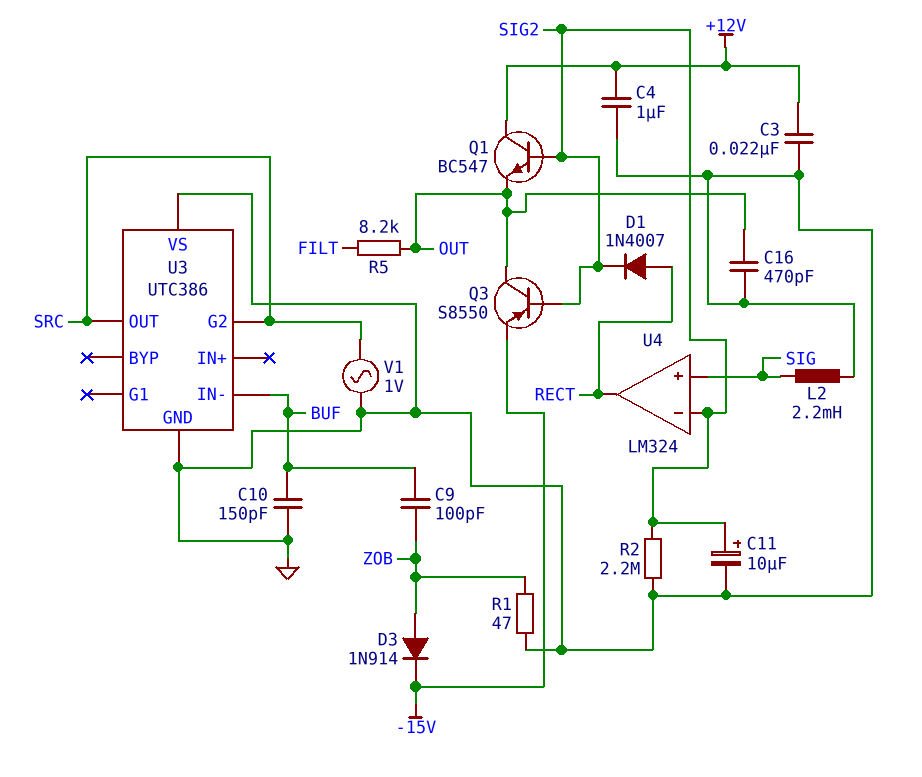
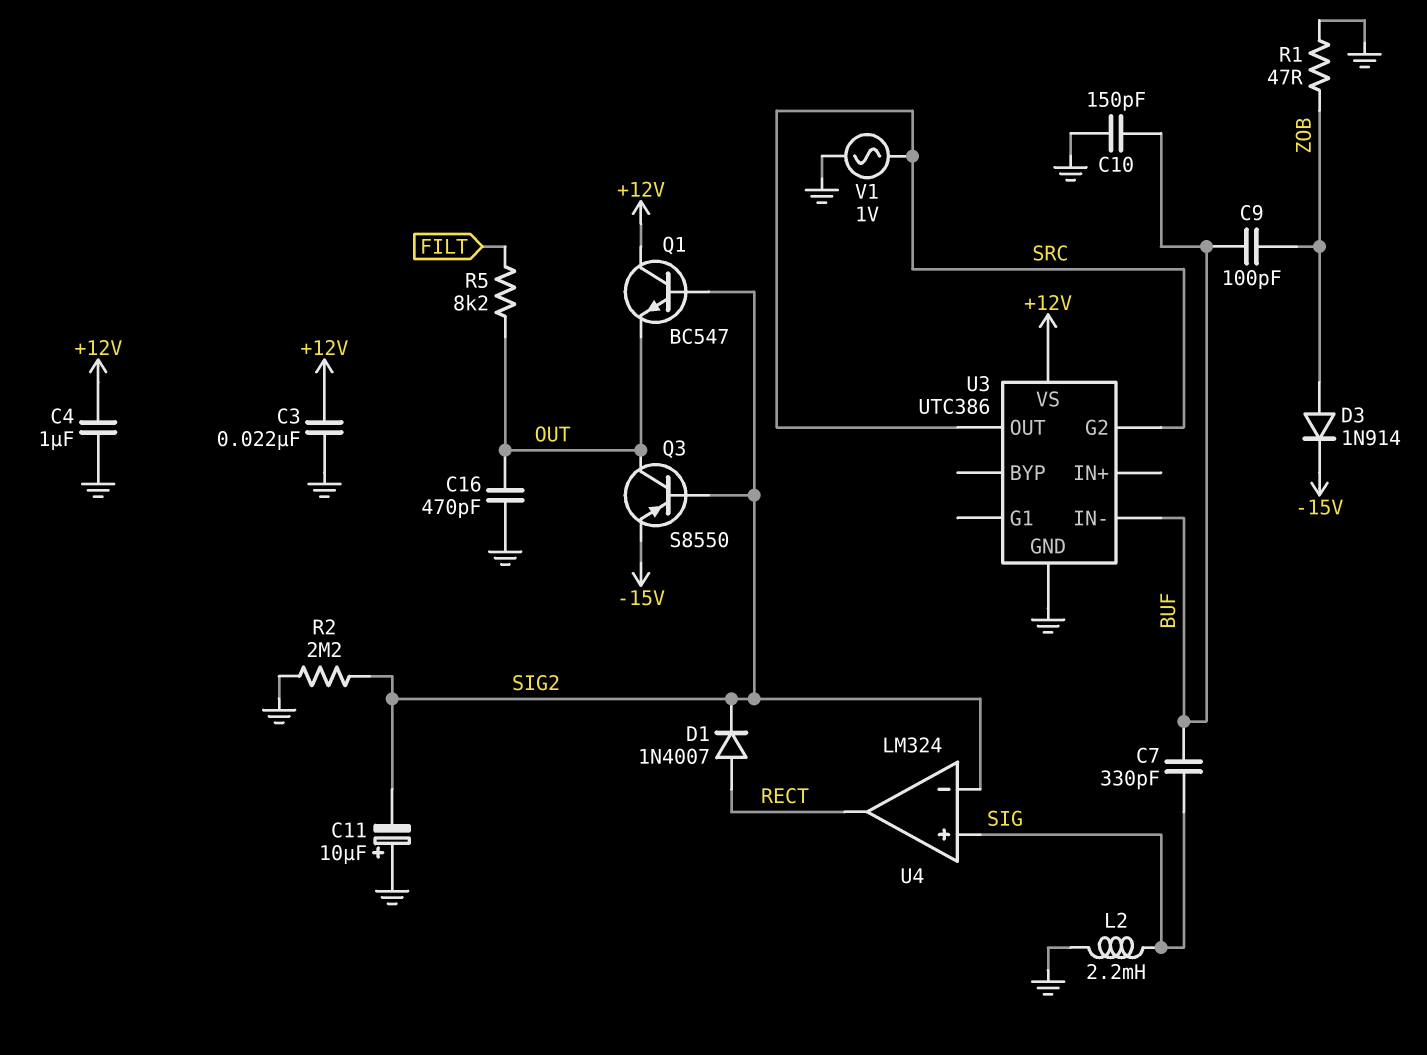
C7: none -> 330pF (BUF, SIG)
C11: 10uF (plus SIG2, minus GND) -> 10uF (plus GND, minus SIG2)
U3 pin VS: GND -> +12V

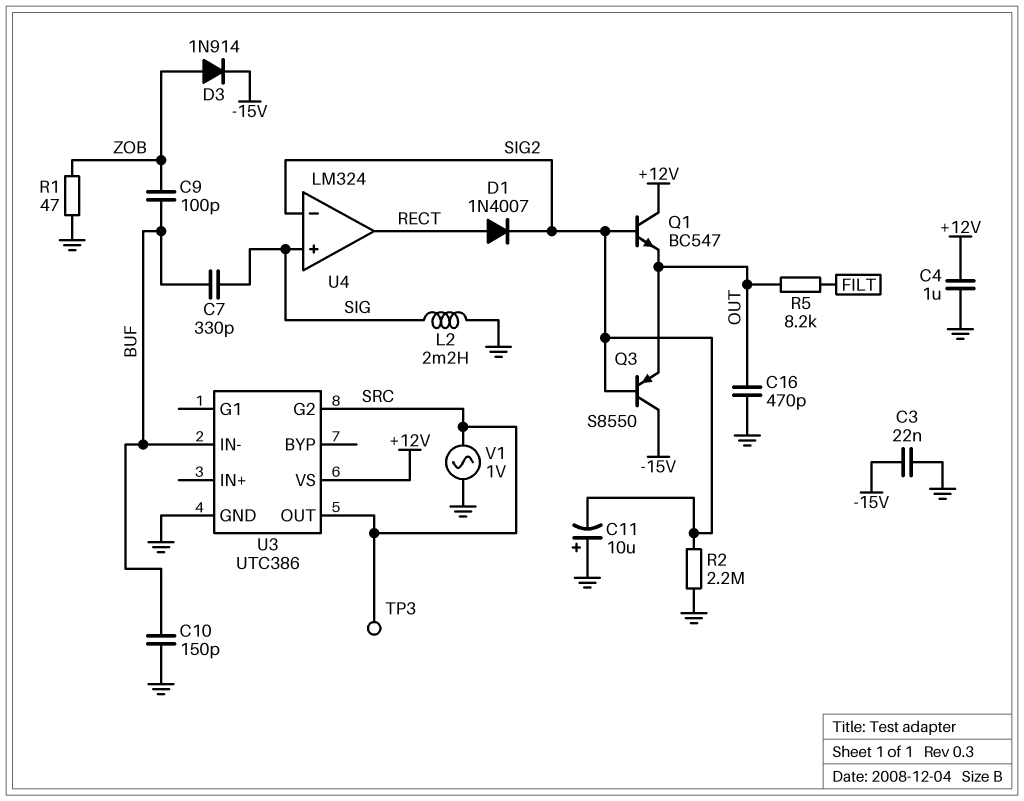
C3: 22nF (+12V, GND) -> 22nF (-15V, GND)
Q3: PNP S8550 (B SIG2, C OUT, E -15V) -> PNP S8550 (B SIG2, C -15V, E OUT)
TP3: none -> test point (SRC)

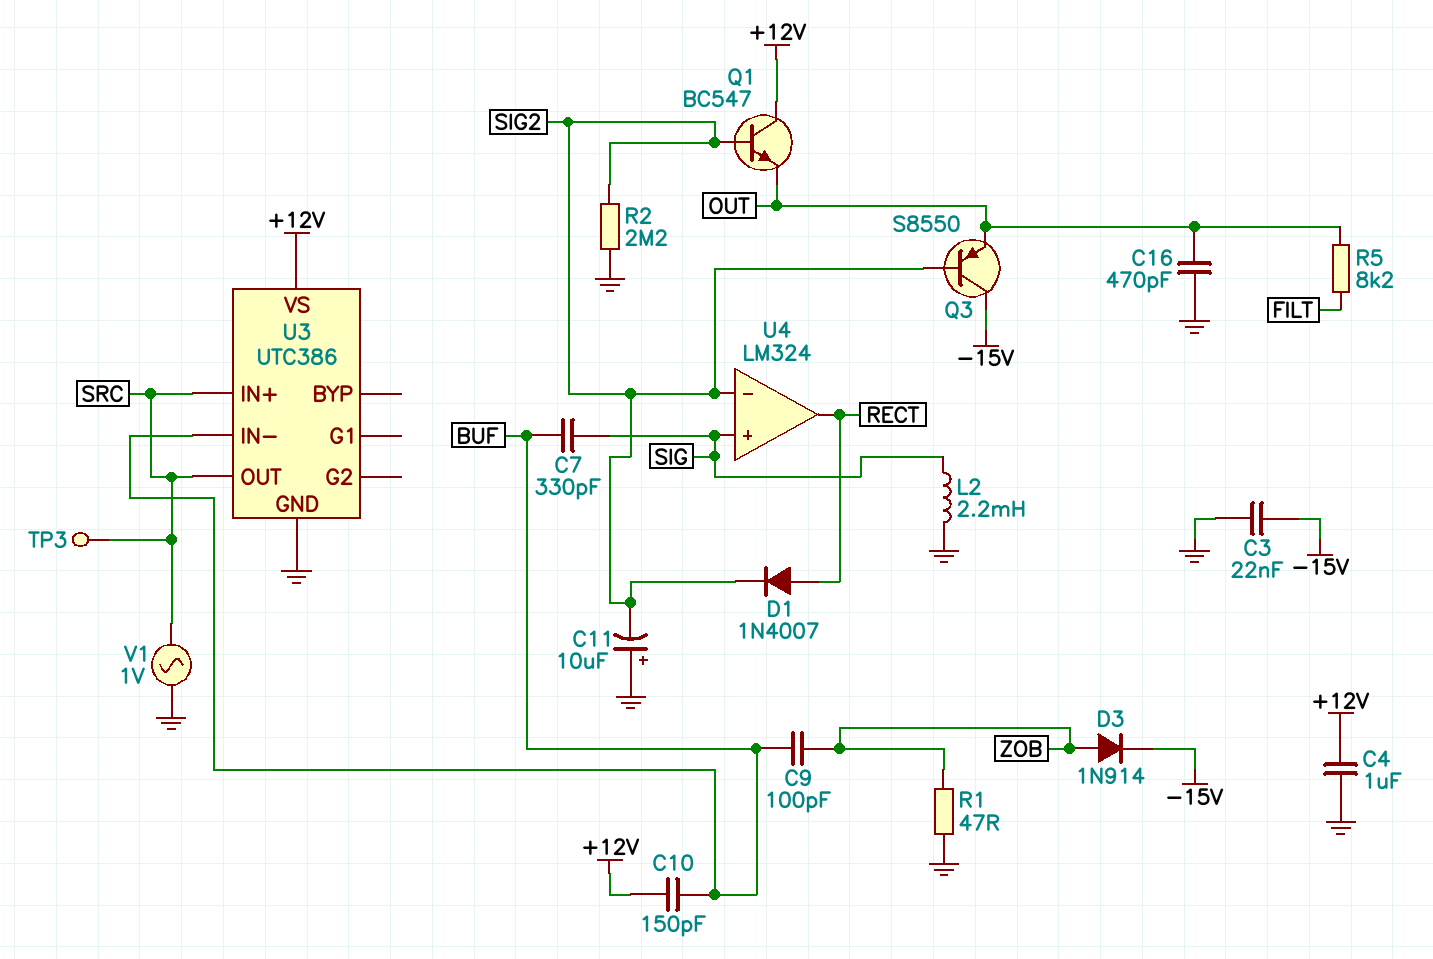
C10: 150pF (BUF, GND) -> 150pF (+12V, BUF)
U3 pin G2: SRC -> none
U3 pin IN+: none -> SRC

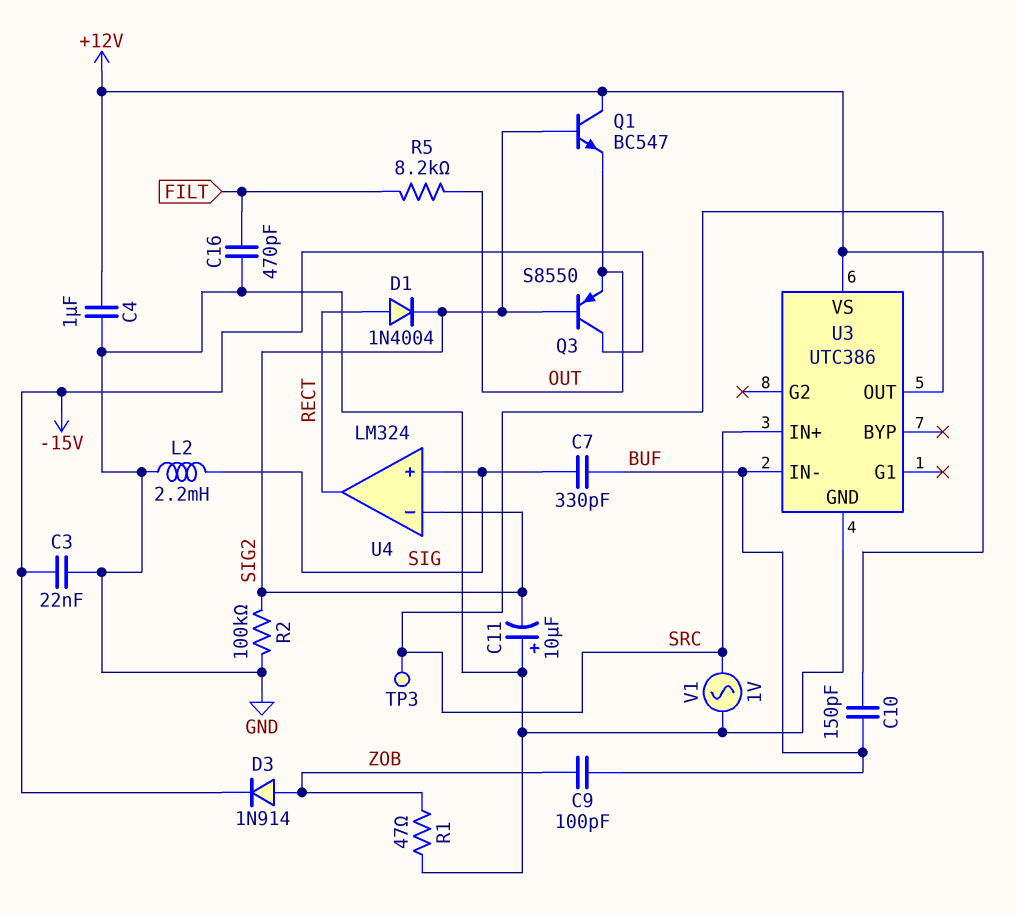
C16: 470pF (GND, OUT) -> 470pF (FILT, GND)
D1: diode 1N4007 (A RECT, K SIG2) -> diode 1N4004 (A RECT, K SIG2)
R2: 2.2M (GND, SIG2) -> 100k (GND, SIG2)

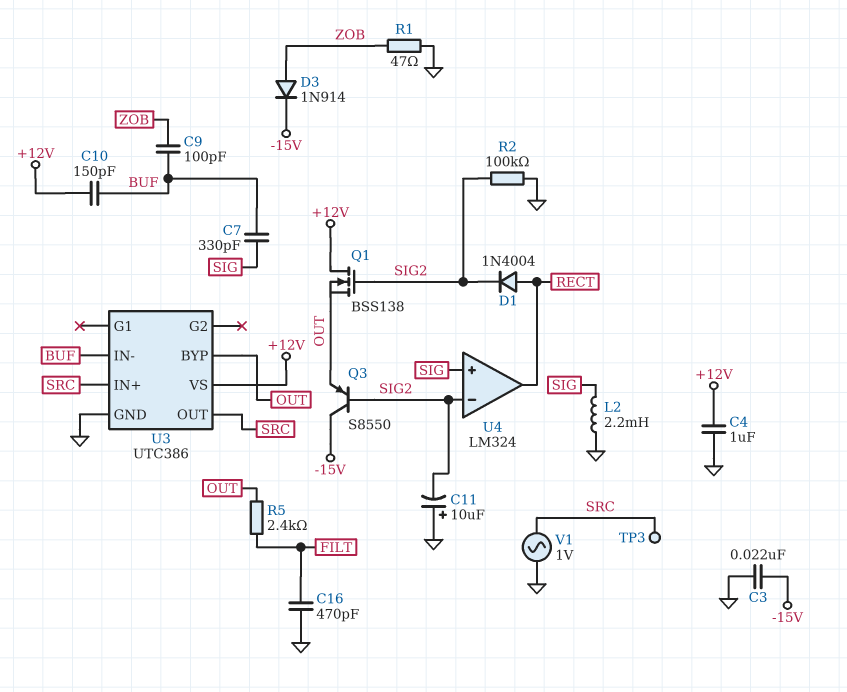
Q1: NPN BC547 (B SIG2, C +12V, E OUT) -> NMOS BSS138 (G SIG2, D +12V, S OUT)
R5: 8.2k (FILT, OUT) -> 2.4k (FILT, OUT)
U3 pin BYP: none -> OUT

